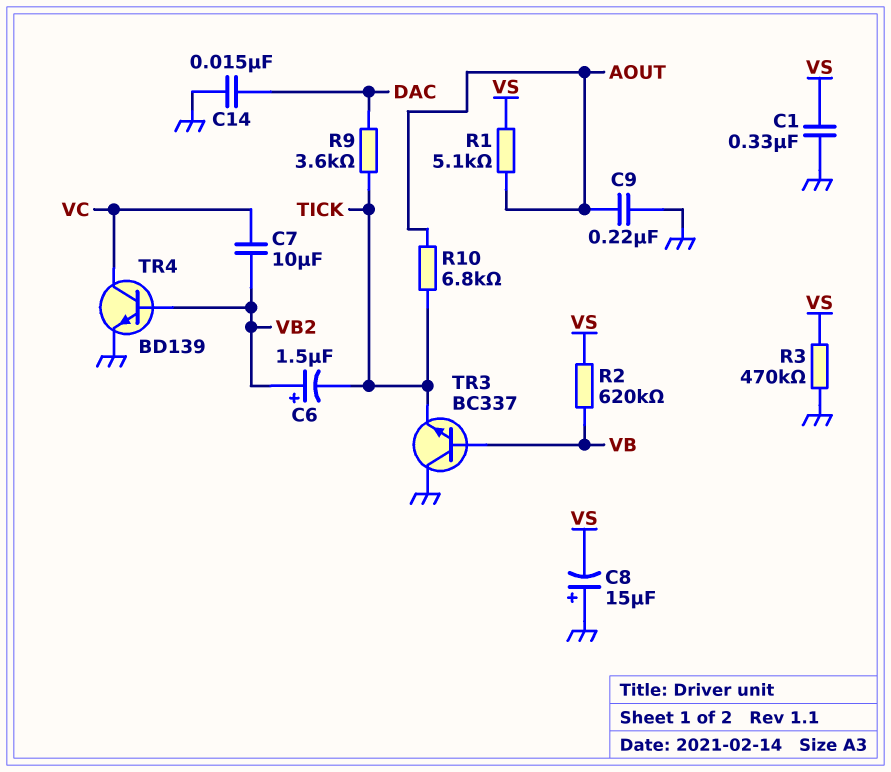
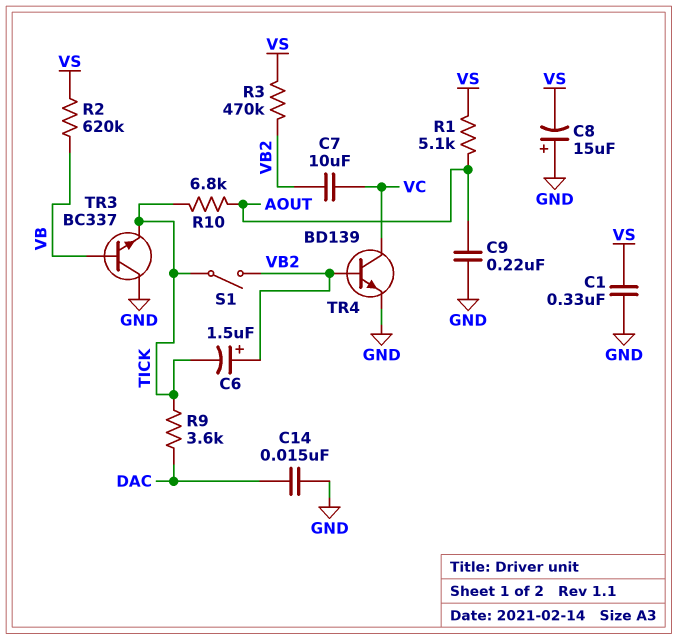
R3: 470k (GND, VS) -> 470k (VB2, VS)
S1: none -> switch (TICK, VB2)

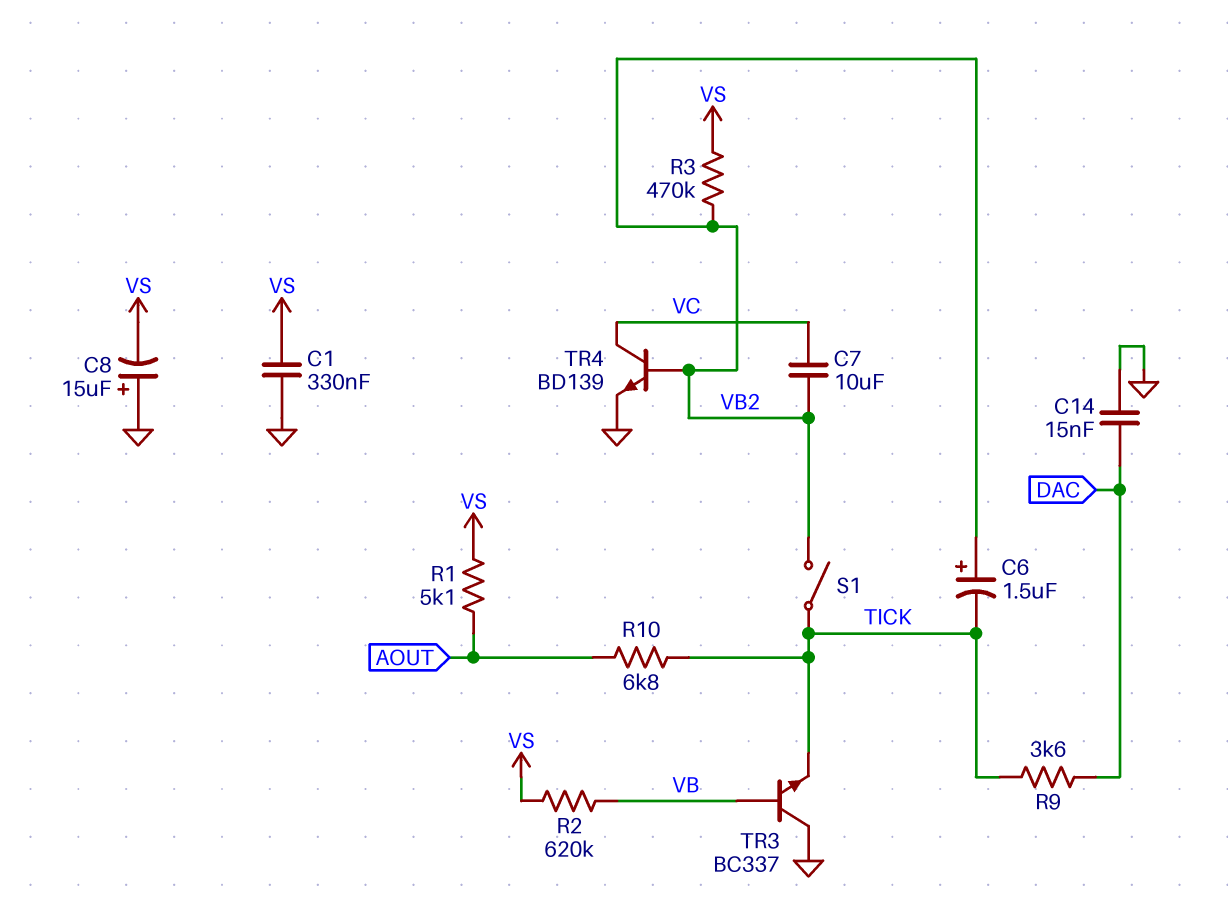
C9: 220nF (AOUT, GND) -> none

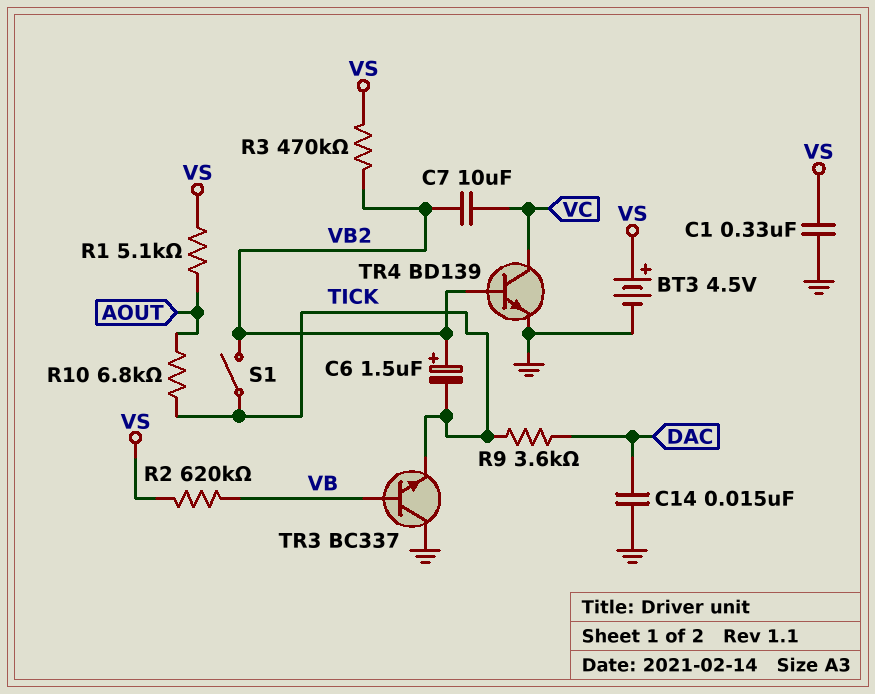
BT3: none -> 4.5V (plus VS, minus GND)
C8: 15uF (plus GND, minus VS) -> none

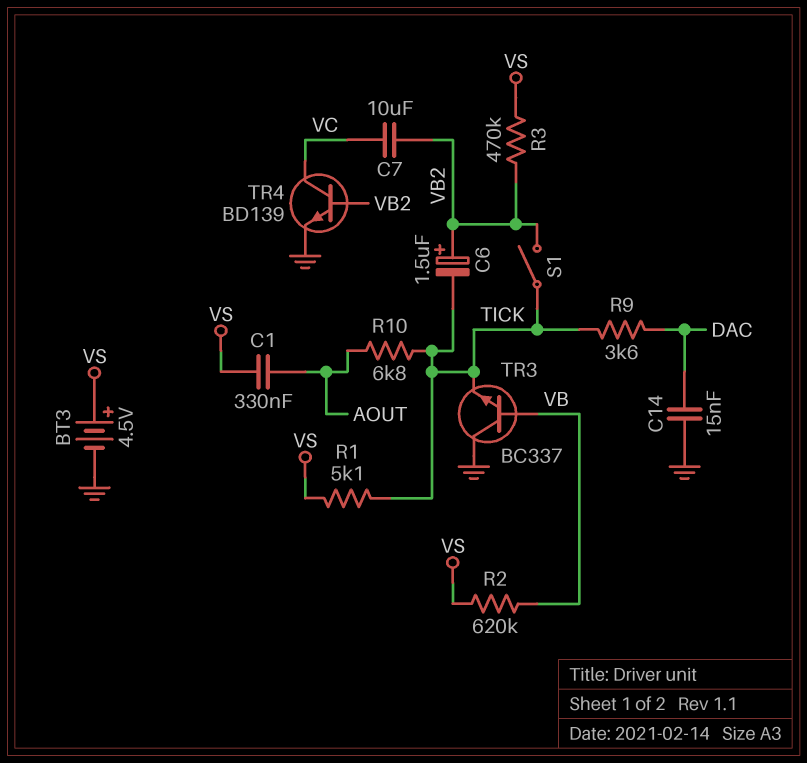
C1: 330nF (GND, VS) -> 330nF (AOUT, VS)
R1: 5.1k (AOUT, VS) -> 5.1k (TICK, VS)

